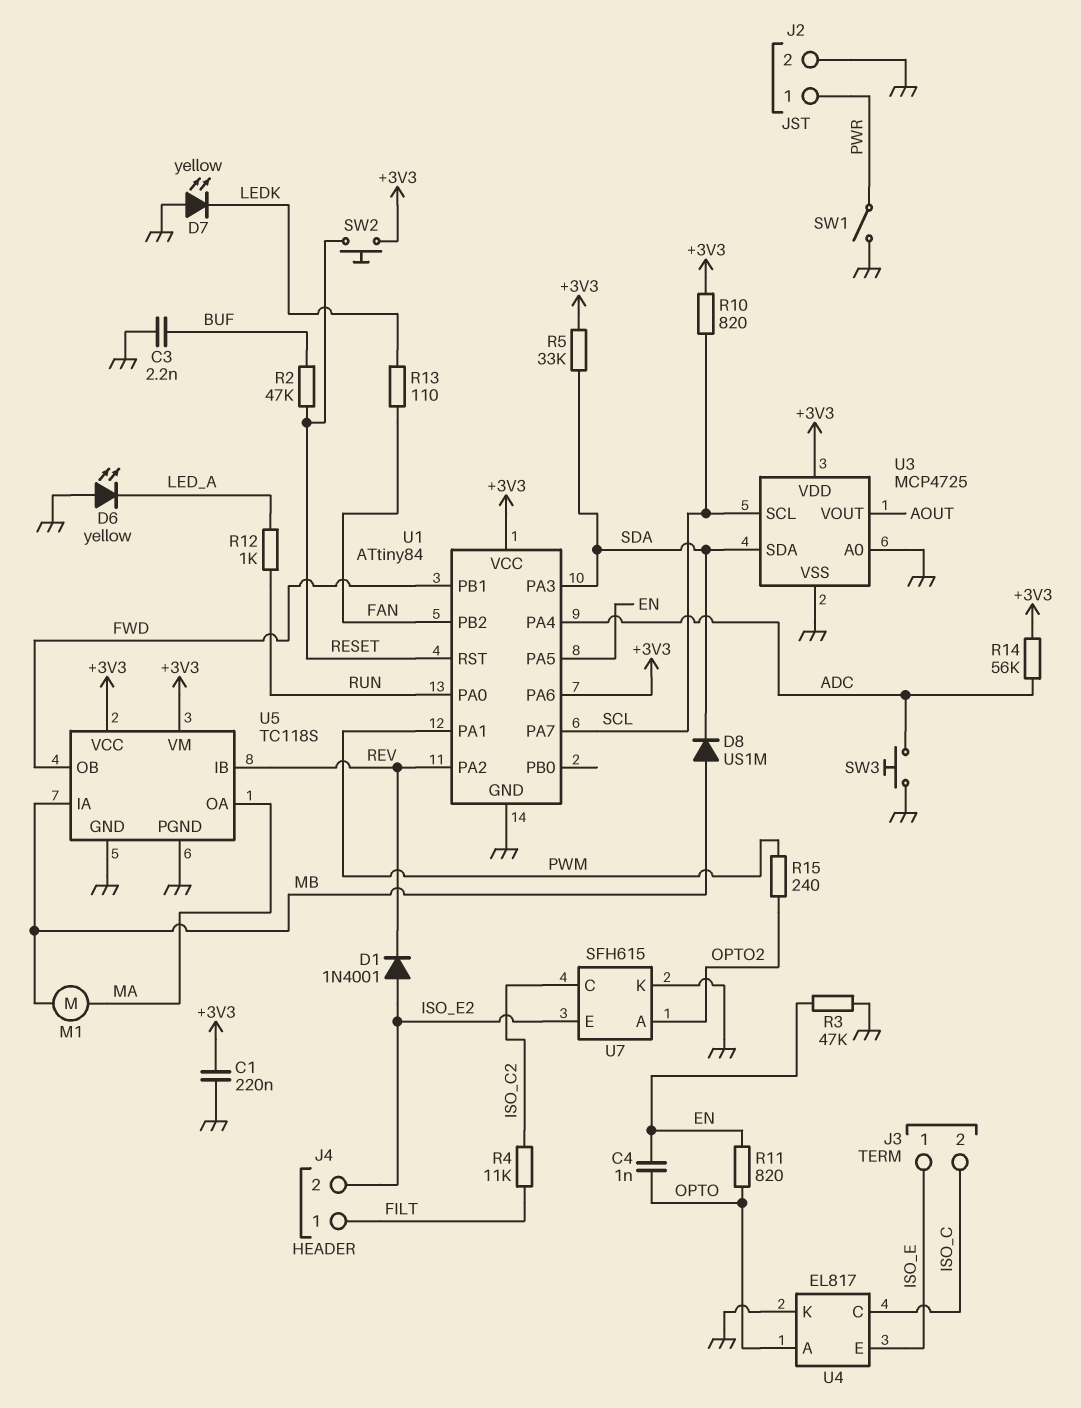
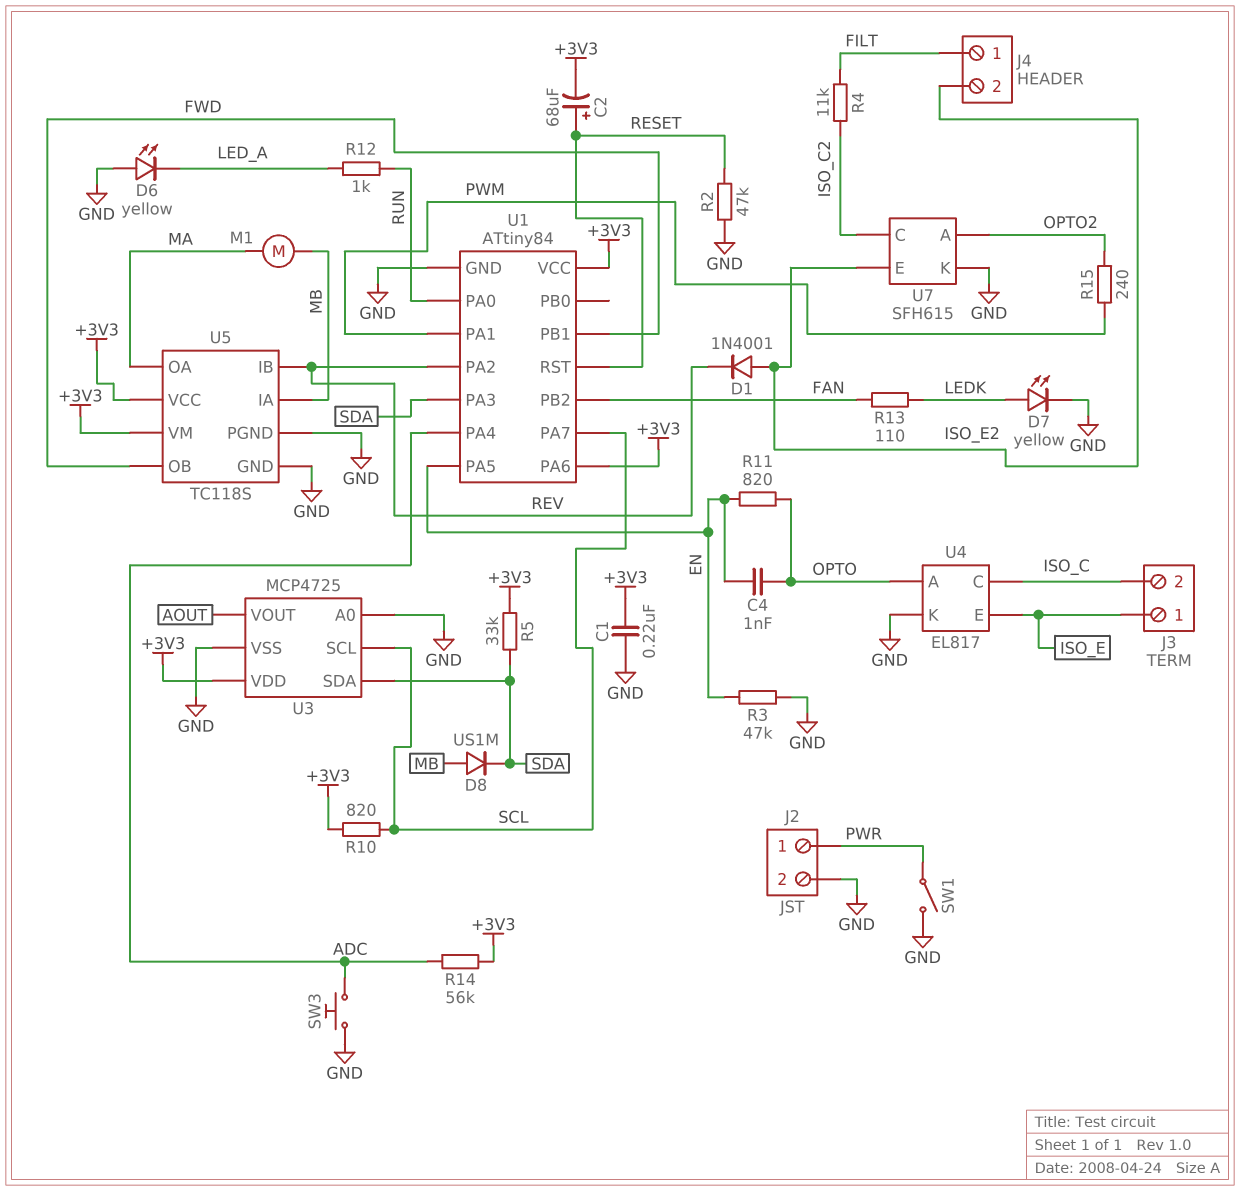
C2: none -> 68uF (plus RESET, minus +3V3)
C3: 2.2nF (BUF, GND) -> none
D7: LED yellow (A GND, K LEDK) -> LED yellow (A LEDK, K GND)
R2: 47k (BUF, RESET) -> 47k (GND, RESET)
SW2: button (+3V3, RESET) -> none

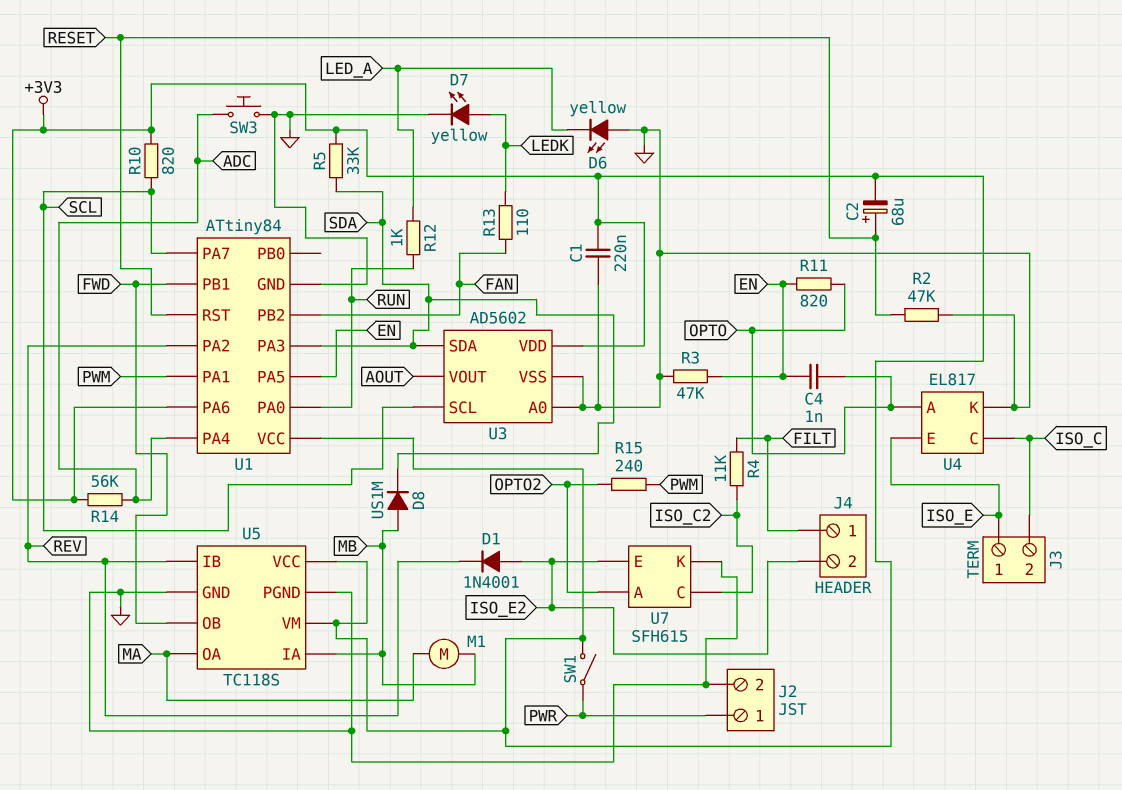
SW1: switch (GND, PWR) -> switch (+3V3, PWR)
U3: MCP4725 -> AD5602

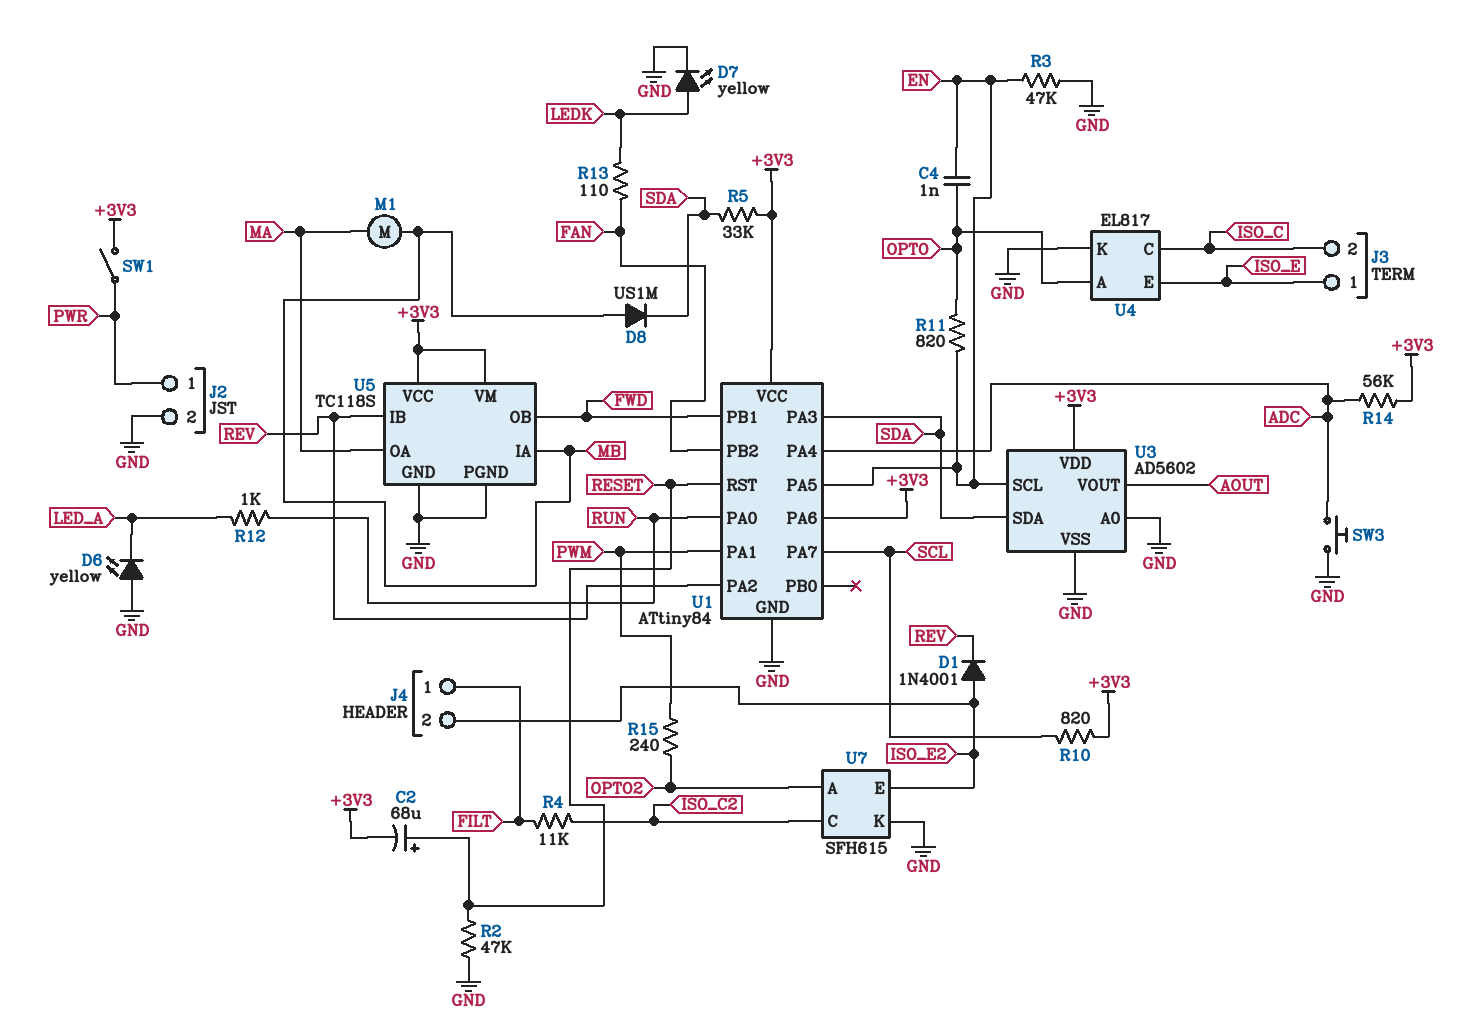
C1: 220nF (+3V3, GND) -> none
U3 pin SCL: SCL -> EN

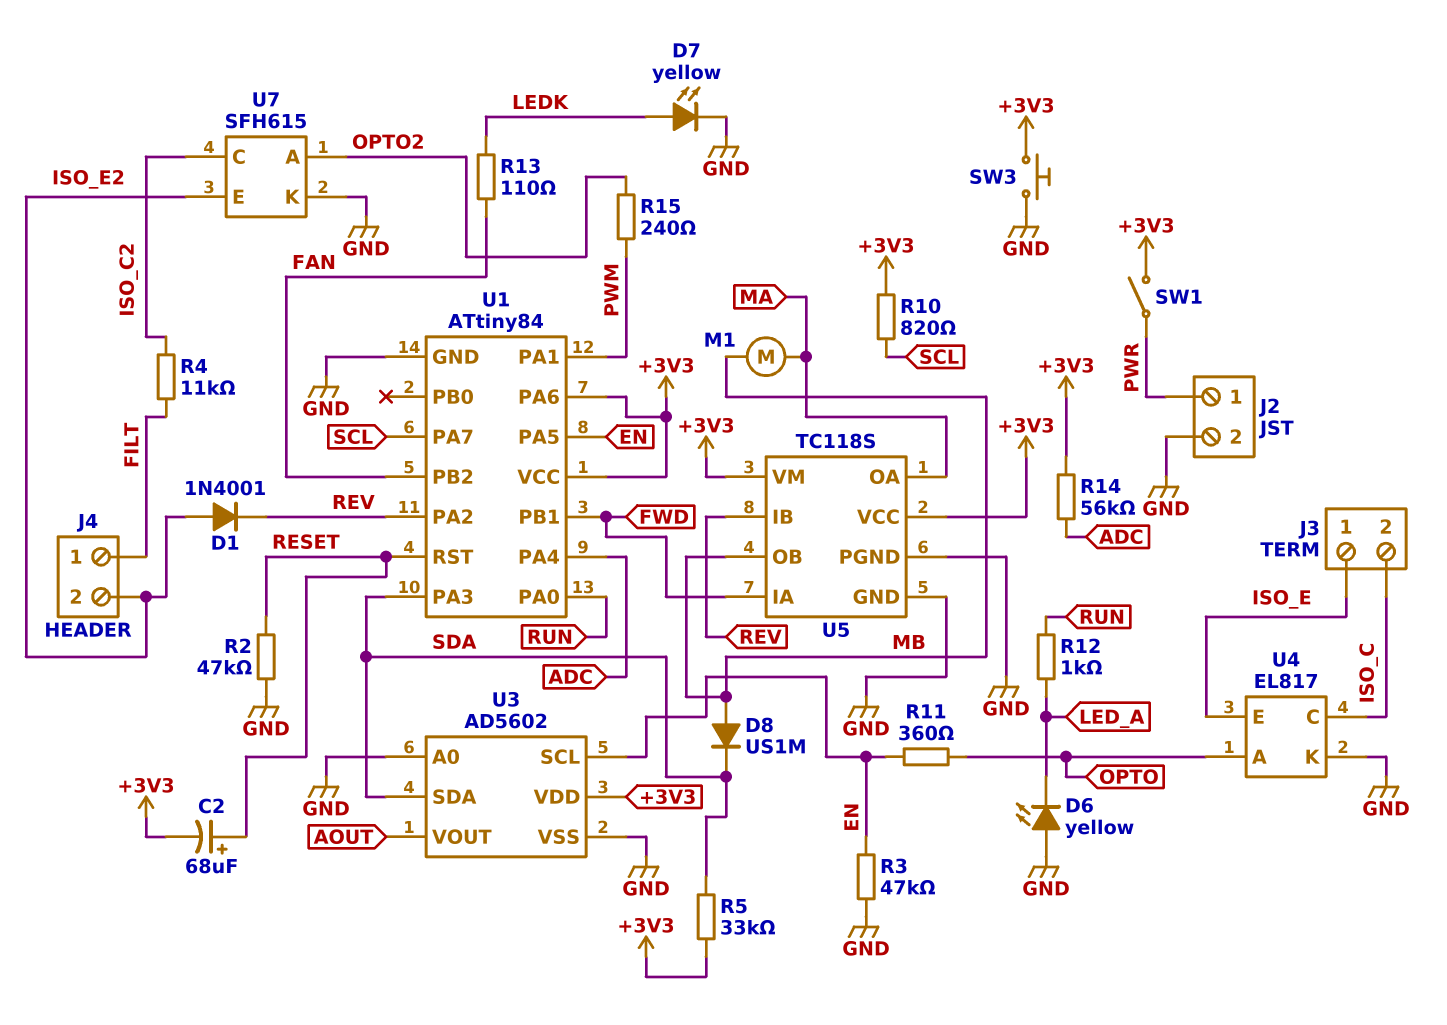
C4: 1nF (EN, OPTO) -> none
R11: 820 (EN, OPTO) -> 360 (EN, OPTO)
SW3: button (ADC, GND) -> button (+3V3, GND)
U5 pin IA: MB -> FWD
U5 pin OB: FWD -> MB

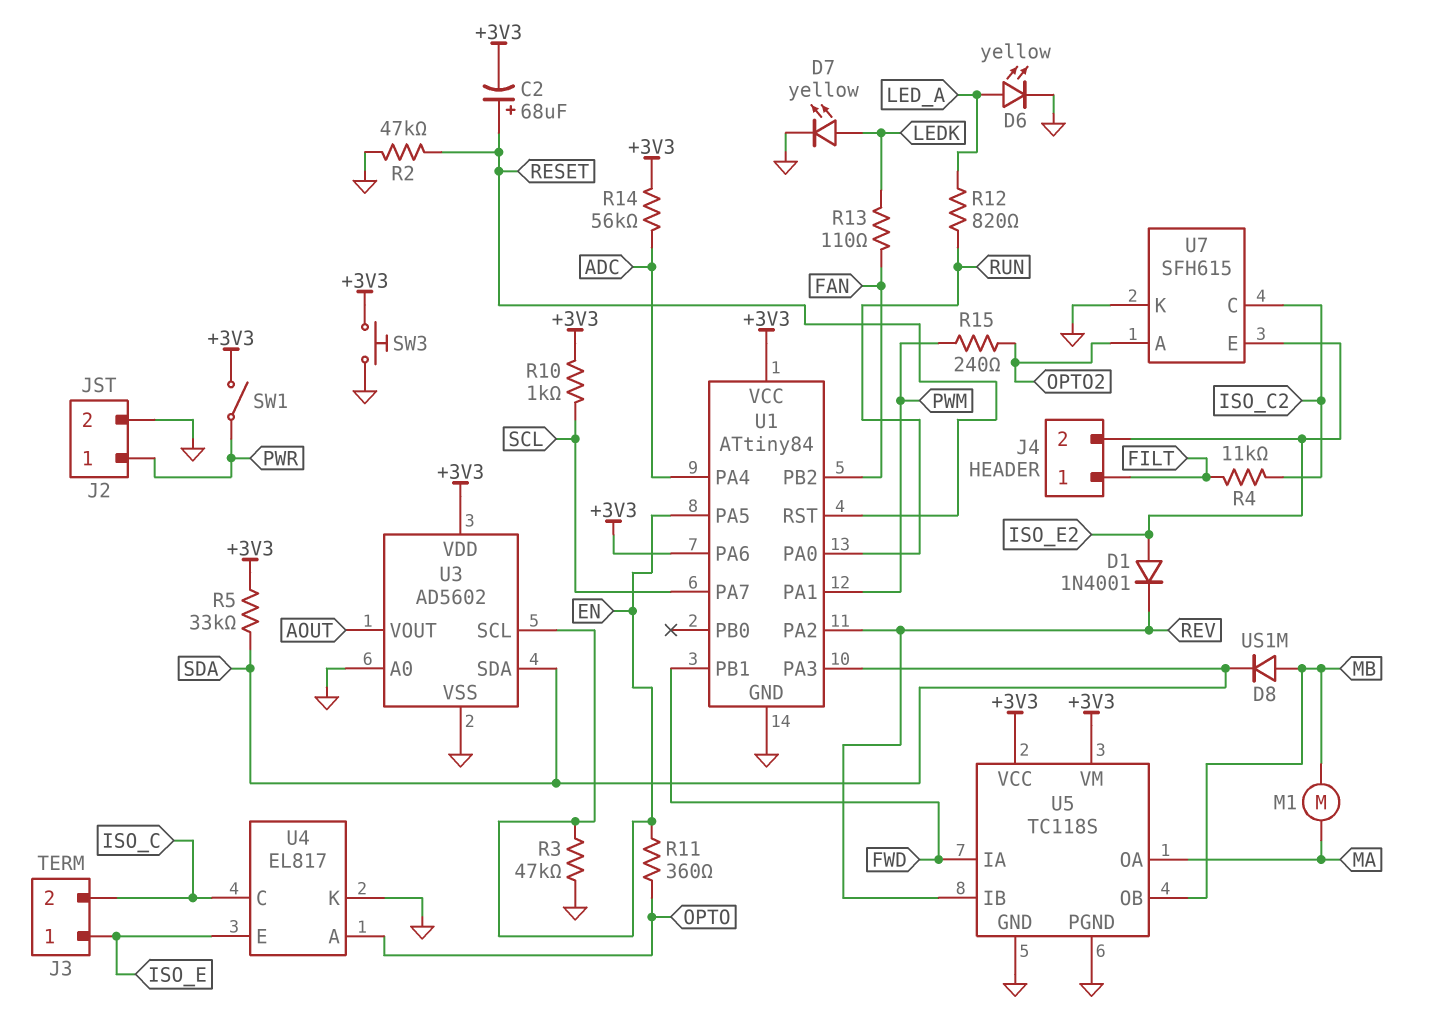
D6: LED yellow (A GND, K LED_A) -> LED yellow (A LED_A, K GND)
R10: 820 (+3V3, SCL) -> 1k (+3V3, SCL)
R12: 1k (LED_A, RUN) -> 820 (LED_A, RUN)

